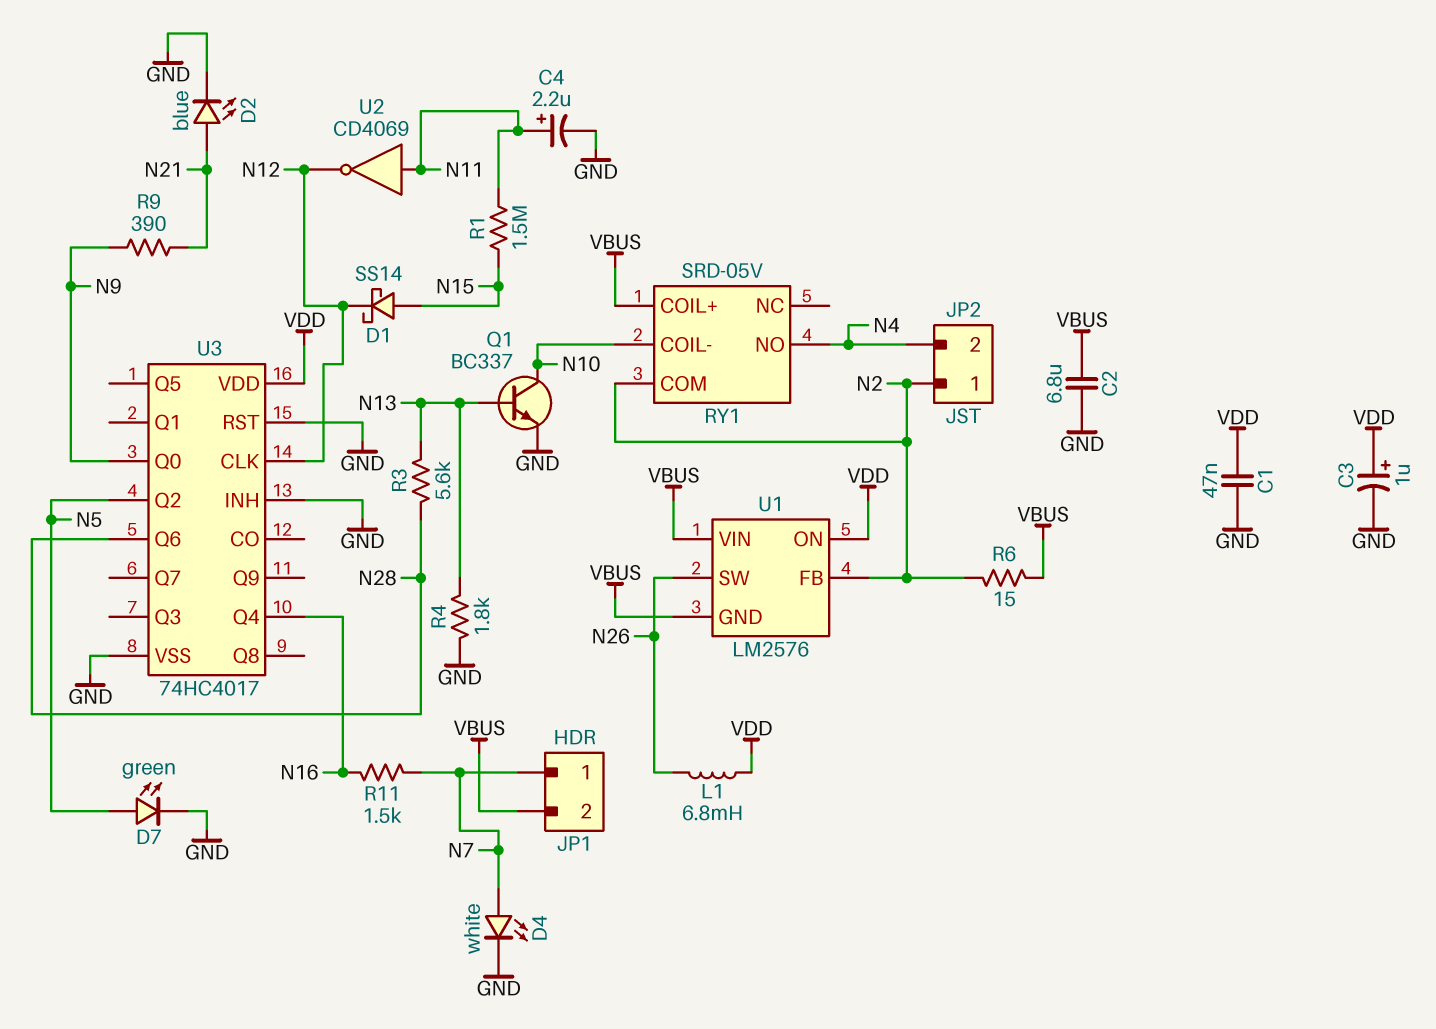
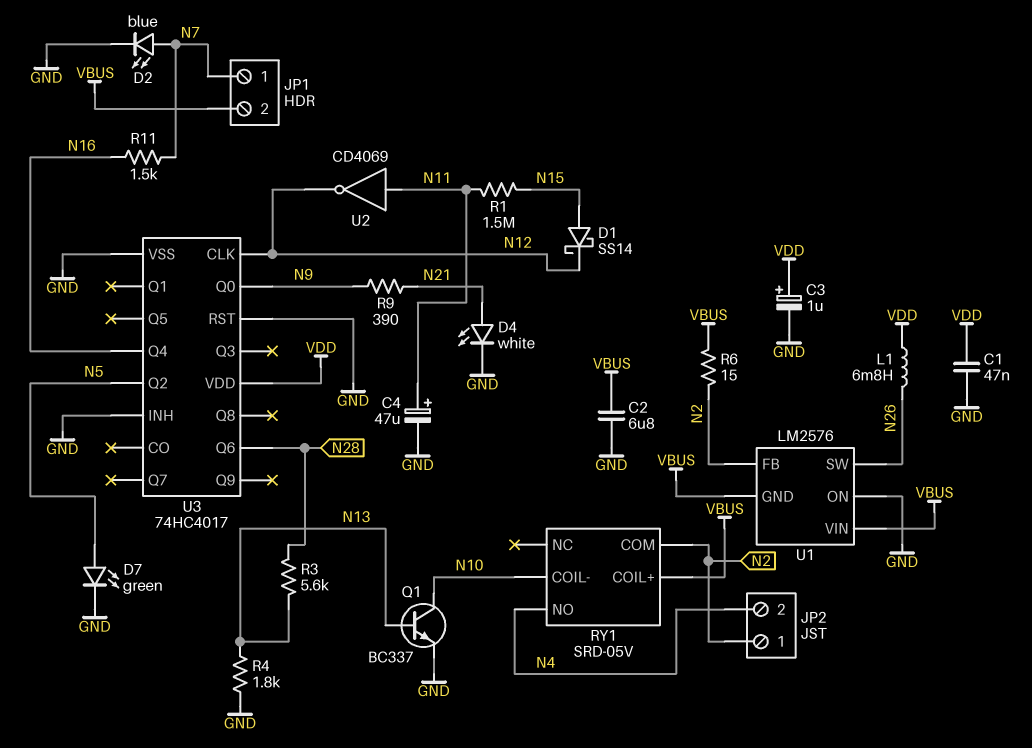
C4: 2.2uF (plus N11, minus GND) -> 47uF (plus N11, minus GND)
D2: LED blue (A N21, K GND) -> LED blue (A N7, K GND)
D4: LED white (A N7, K GND) -> LED white (A N21, K GND)
U1 pin ON: VDD -> GND

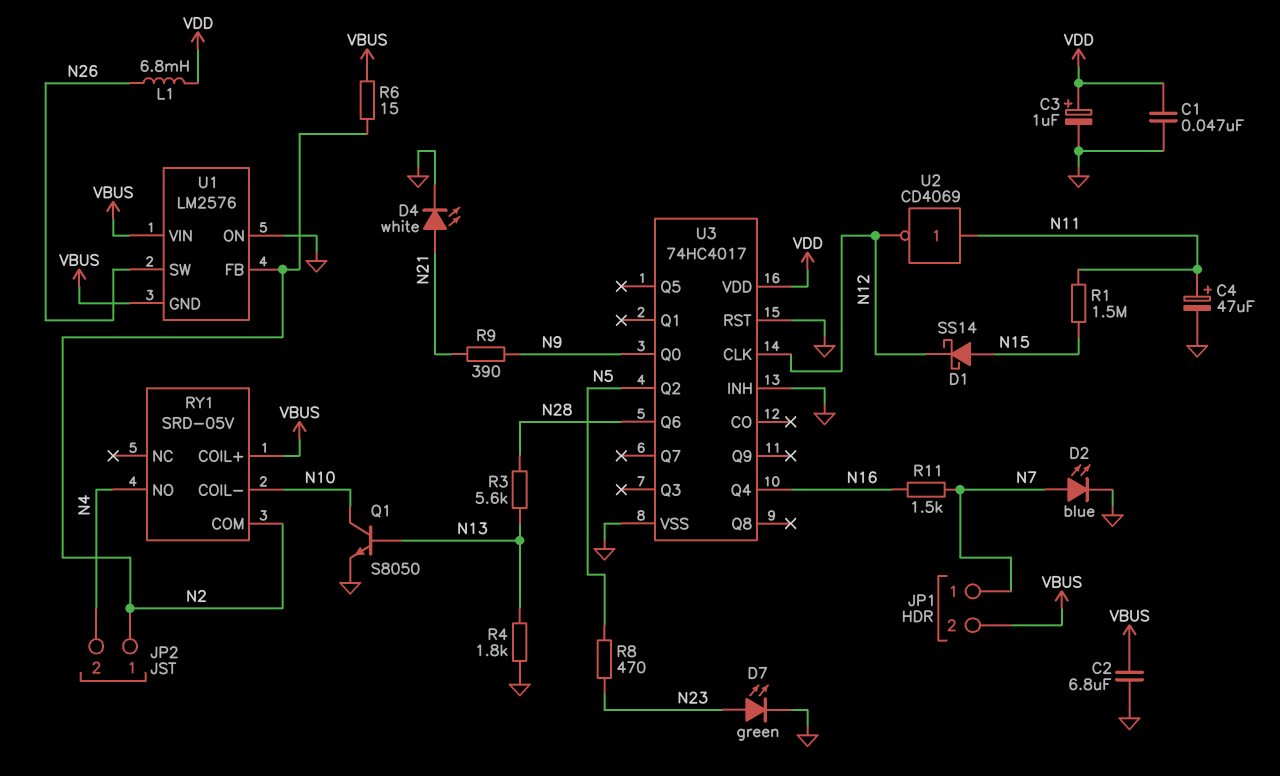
D7: LED green (A N5, K GND) -> LED green (A N23, K GND)
Q1: NPN BC337 (B N13, C N10, E GND) -> NPN S8050 (B N13, C N10, E GND)
R8: none -> 470 (N5, N23)

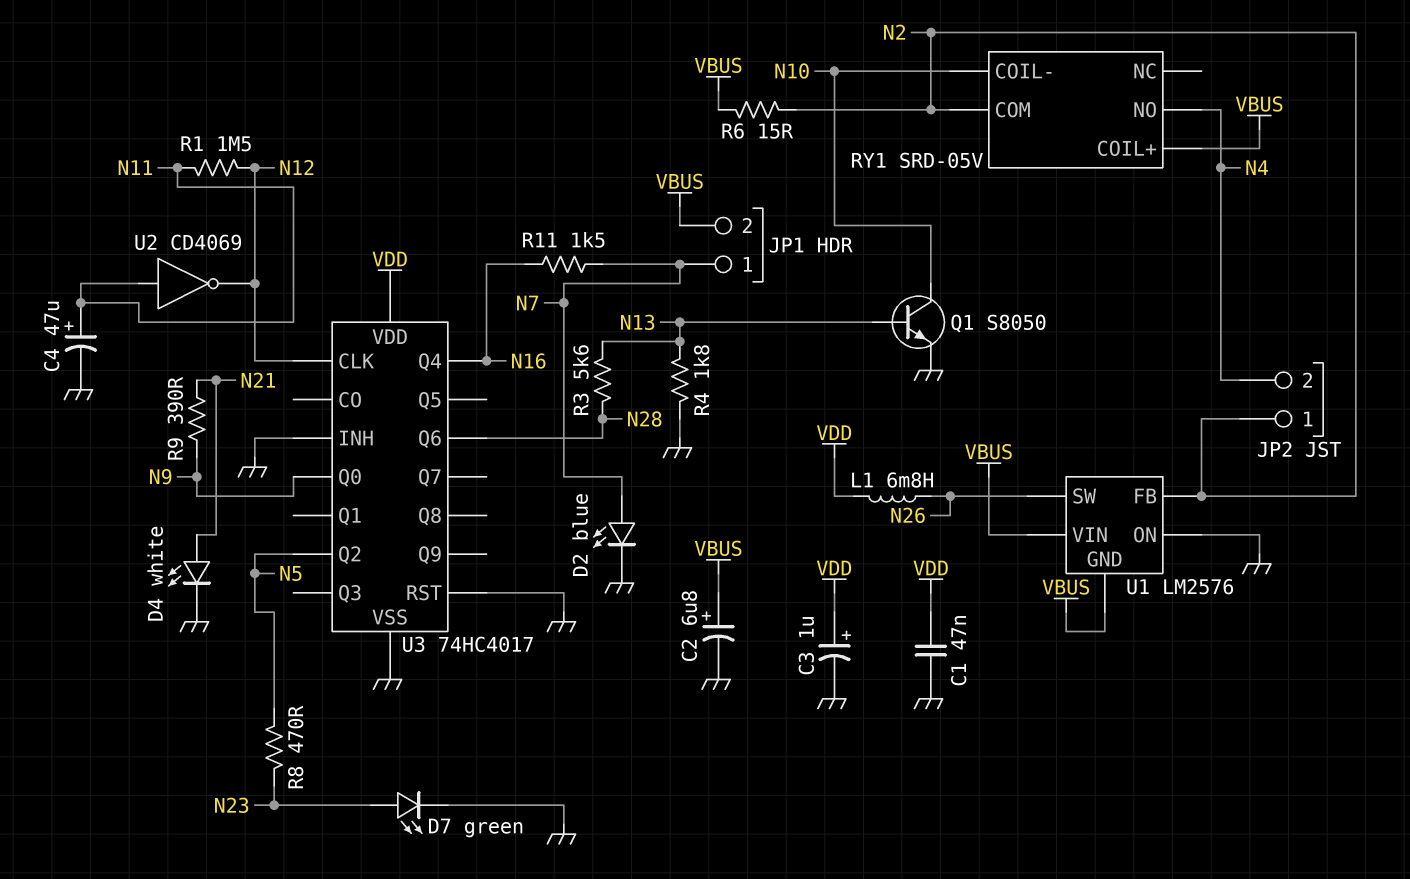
C2: 6.8uF (GND, VBUS) -> 6.8uF (plus VBUS, minus GND)
D1: schottky SS14 (A N15, K N12) -> none
R1: 1.5M (N11, N15) -> 1.5M (N11, N12)

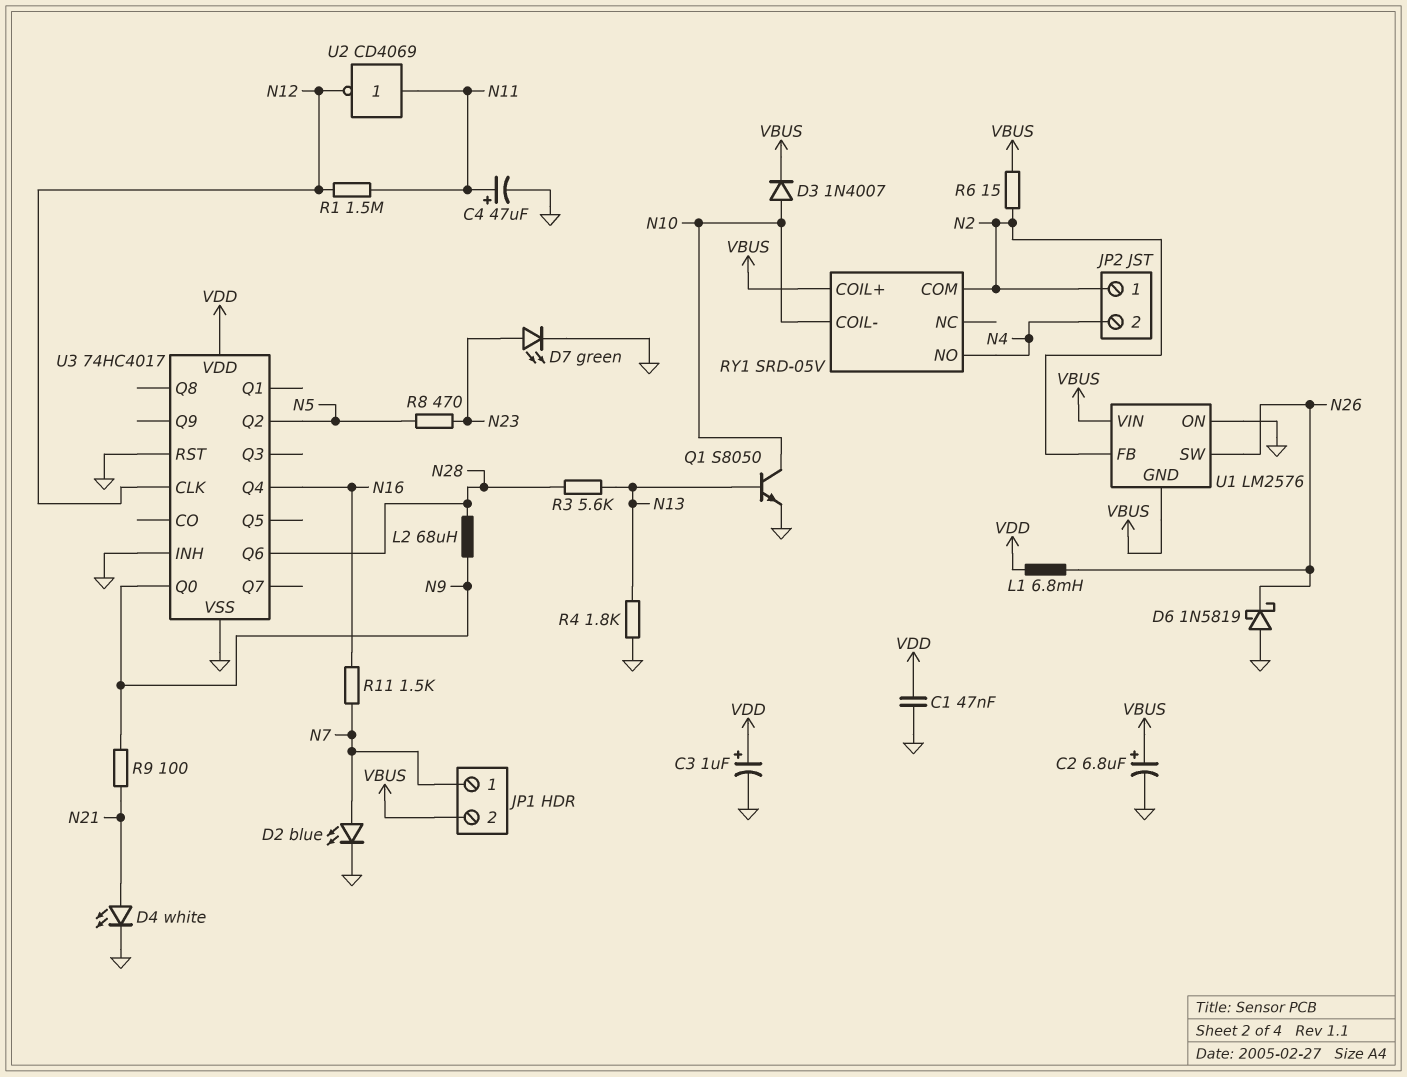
D3: none -> diode 1N4007 (A N10, K VBUS)
D6: none -> schottky 1N5819 (A GND, K N26)
L2: none -> 68uH (N9, N28)
R9: 390 (N9, N21) -> 100 (N9, N21)

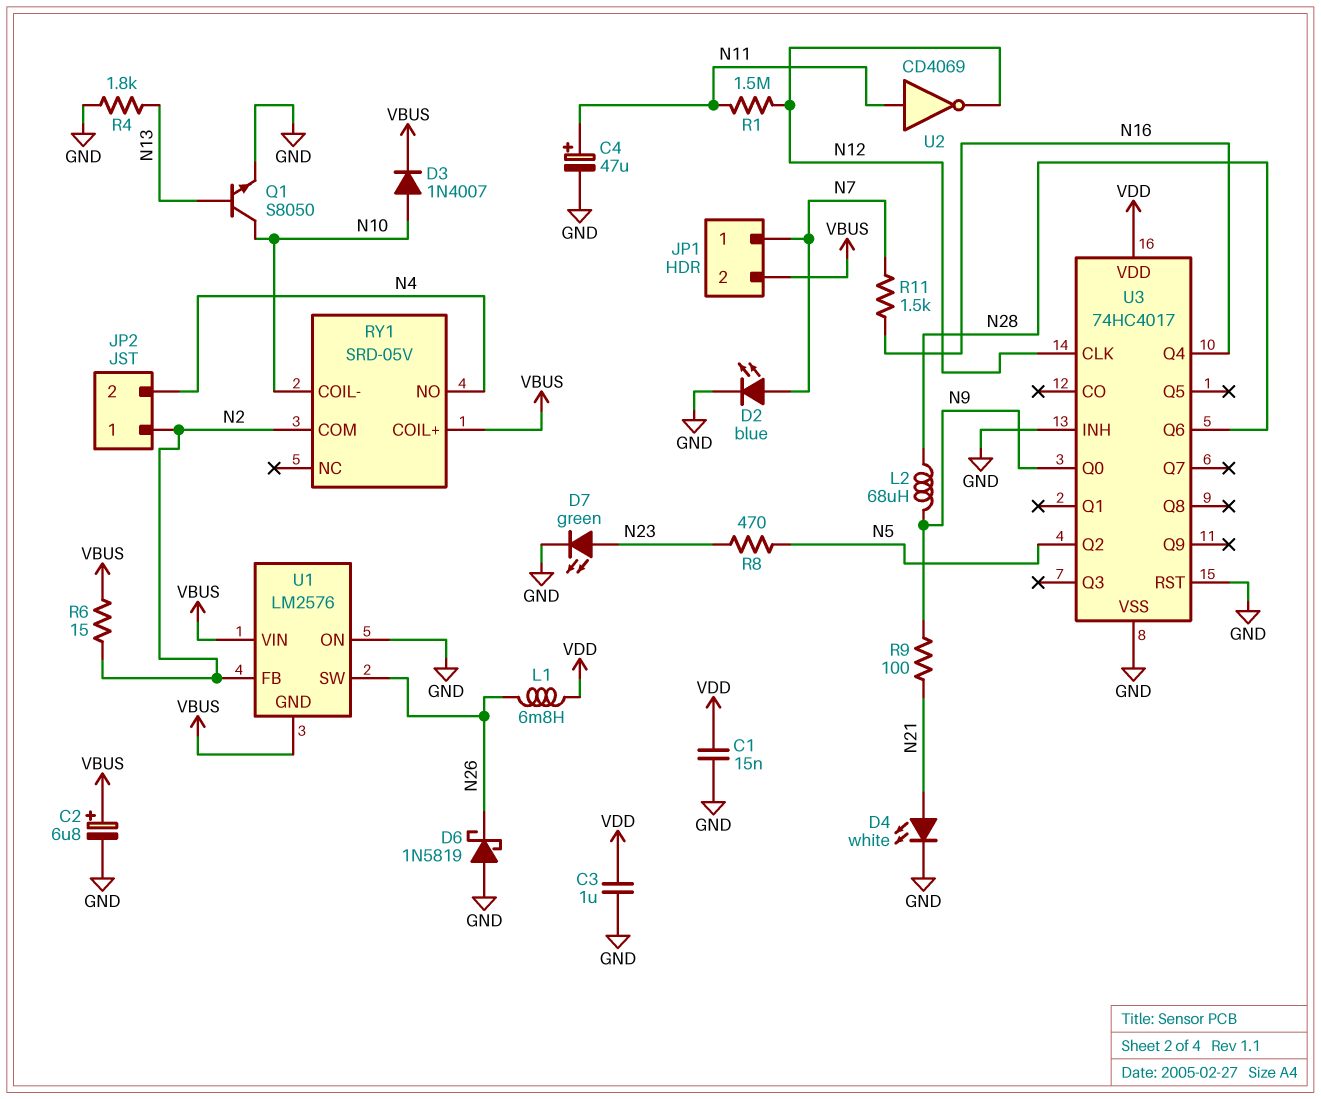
C1: 47nF (GND, VDD) -> 15nF (GND, VDD)
C3: 1uF (plus VDD, minus GND) -> 1uF (GND, VDD)
R3: 5.6k (N13, N28) -> none

